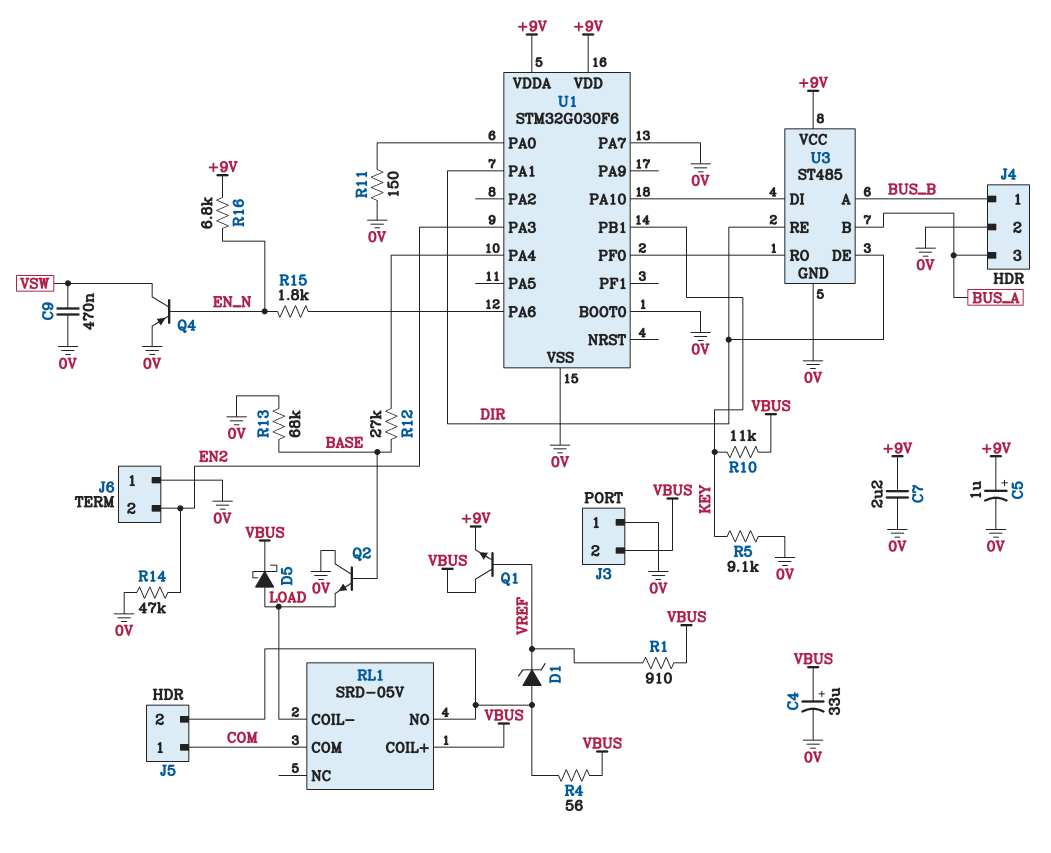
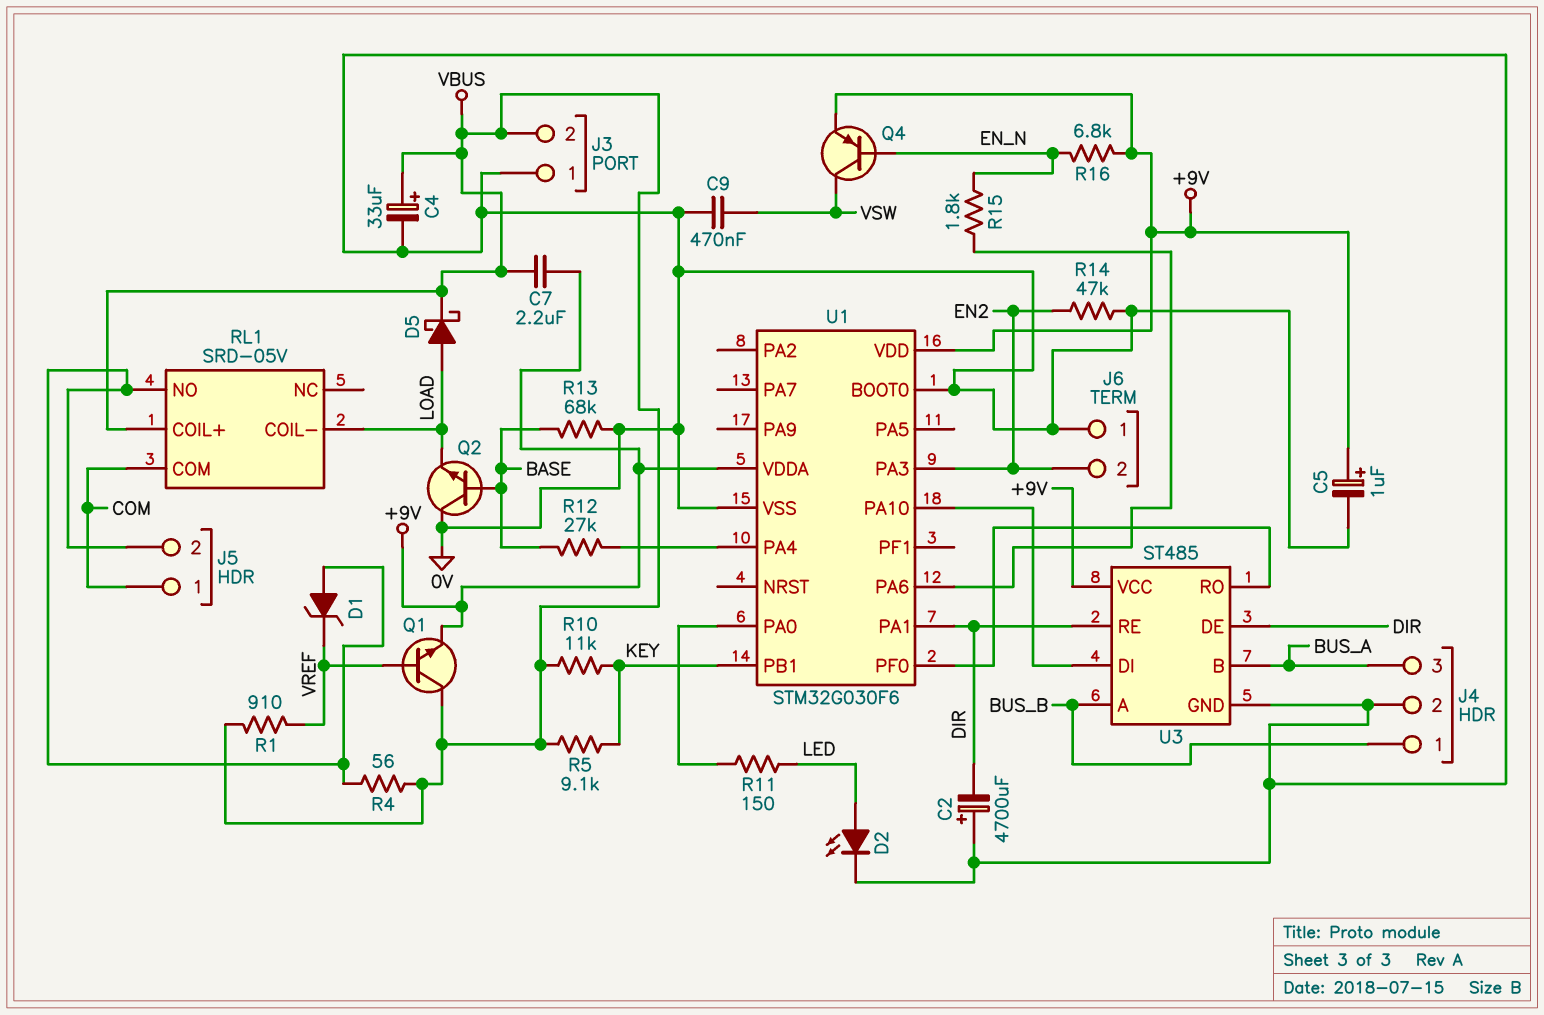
C2: none -> 4700uF (plus 0V, minus DIR)
C7: 2.2uF (+9V, 0V) -> 2.2uF (+9V, VBUS)
D2: none -> LED (A LED, K 0V)
Q4: PNP (B EN_N, C VSW, E 0V) -> PNP (B EN_N, C VSW, E +9V)
R5: 9.1k (0V, KEY) -> 9.1k (KEY, VBUS)
R11: 150 (0V, U1/PA0) -> 150 (LED, U1/PA0)
U1 pin PA7: 0V -> none

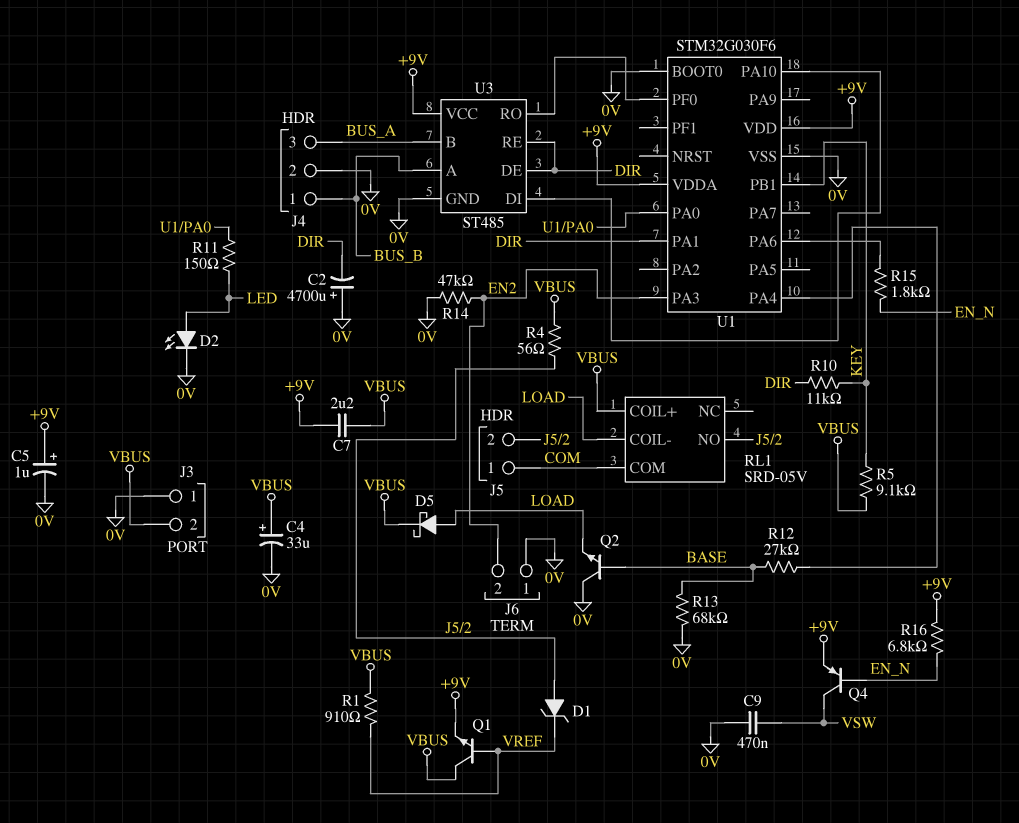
R10: 11k (KEY, VBUS) -> 11k (DIR, KEY)

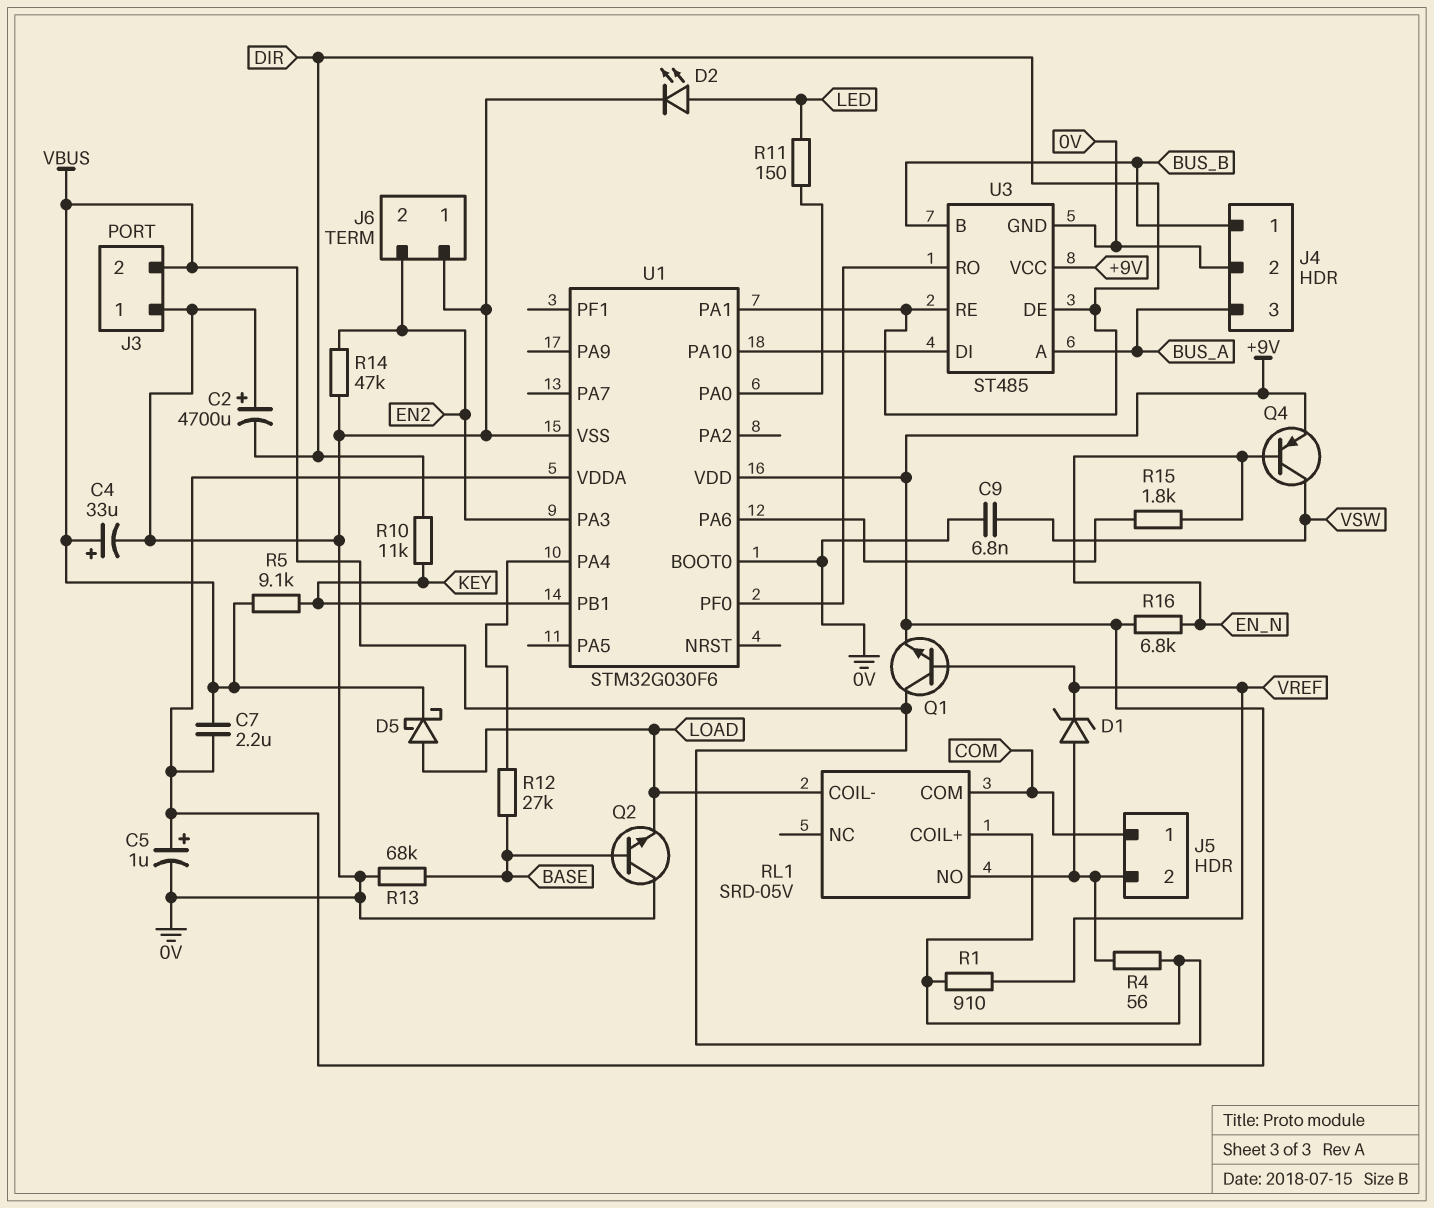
C9: 470nF (0V, VSW) -> 6.8nF (0V, VSW)
U3 pin A: BUS_B -> BUS_A
U3 pin B: BUS_A -> BUS_B

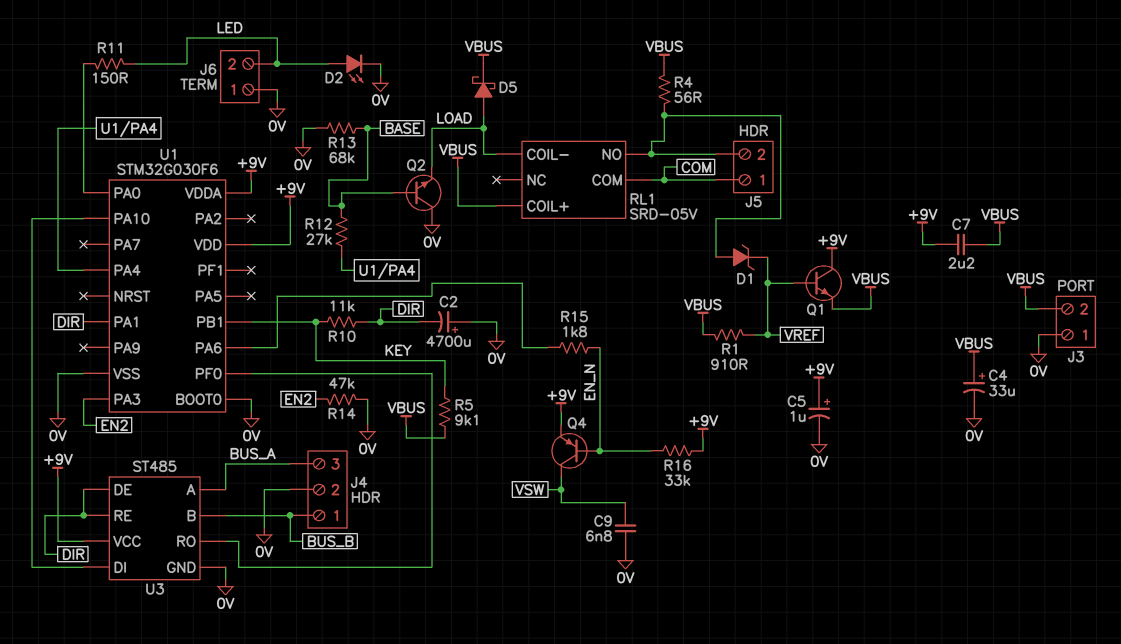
J6 pin 2: EN2 -> LED
Q1: NPN (B VREF, C VBUS, E +9V) -> NPN (B VREF, C +9V, E VBUS)
R16: 6.8k (+9V, EN_N) -> 33k (+9V, EN_N)

